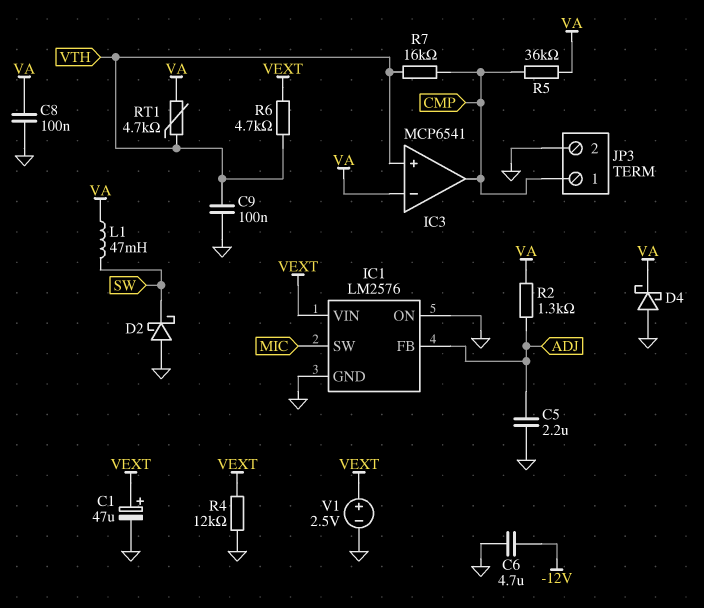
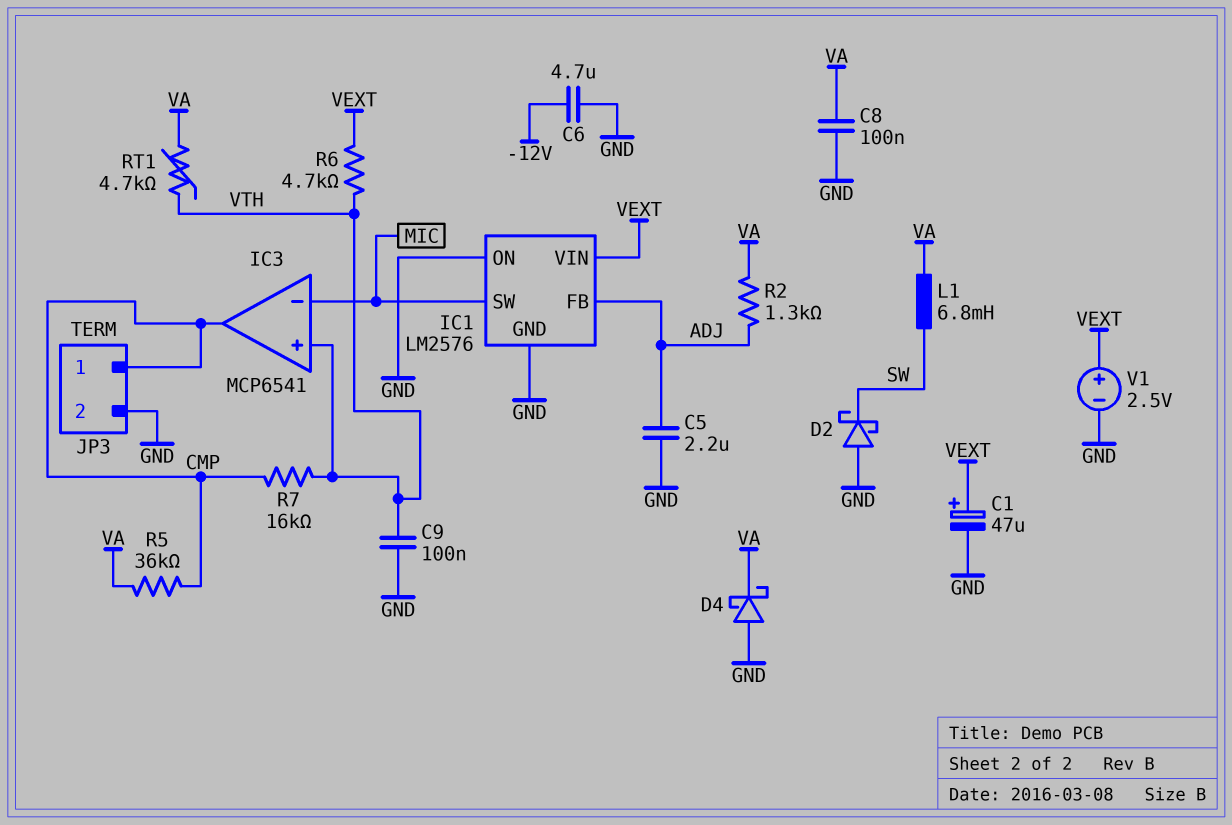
IC3 pin in-: VA -> MIC
L1: 47mH (SW, VA) -> 6.8mH (SW, VA)
R4: 12k (GND, VEXT) -> none

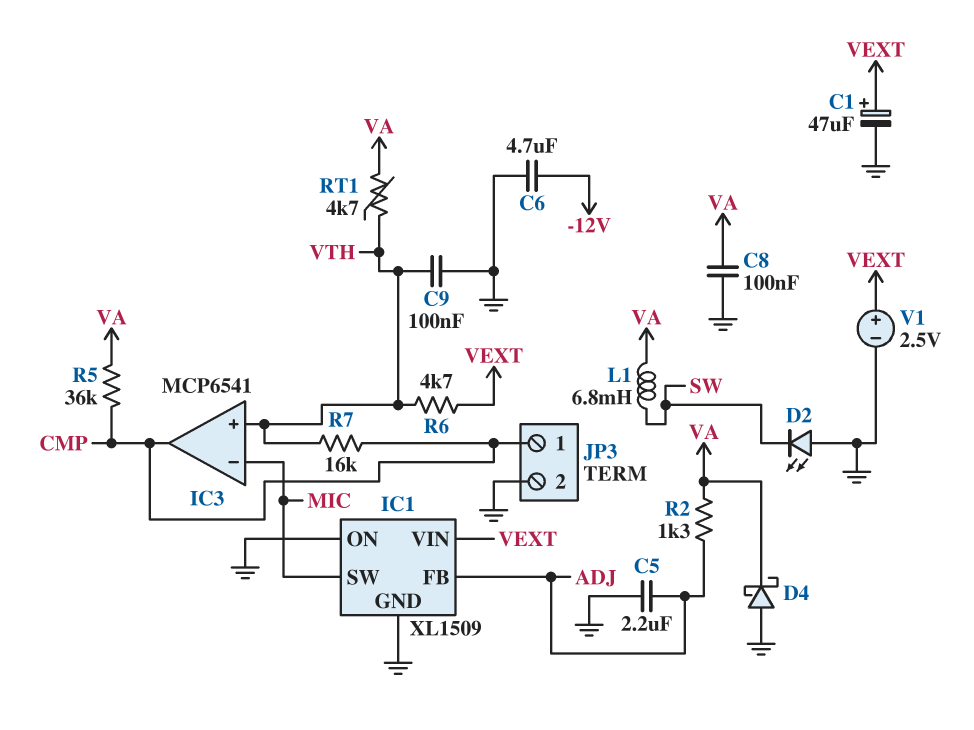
D2: schottky (A GND, K SW) -> LED (A GND, K SW)
IC1: LM2576 -> XL1509

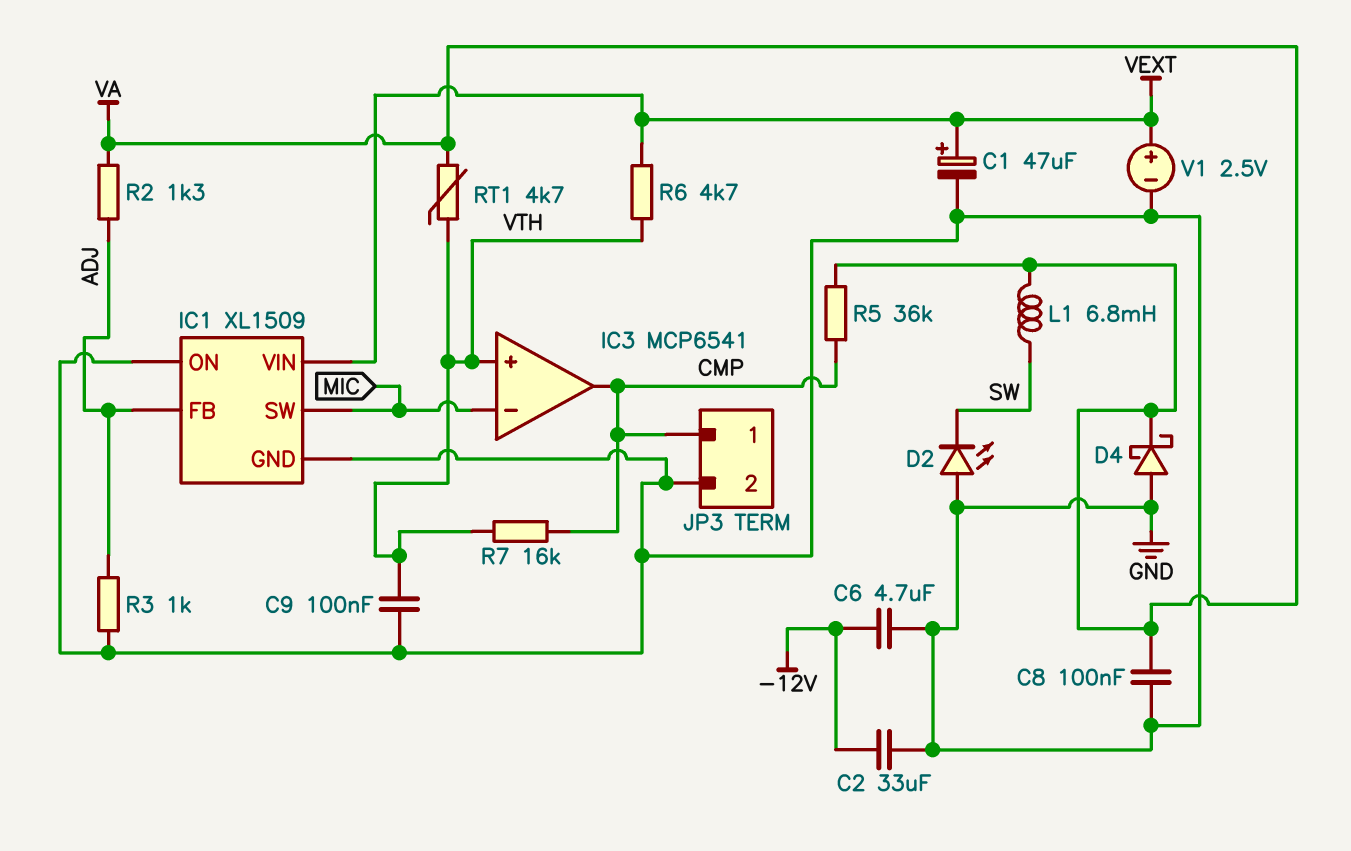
C2: none -> 33uF (-12V, GND)
C5: 2.2uF (ADJ, GND) -> none
R3: none -> 1k (ADJ, GND)

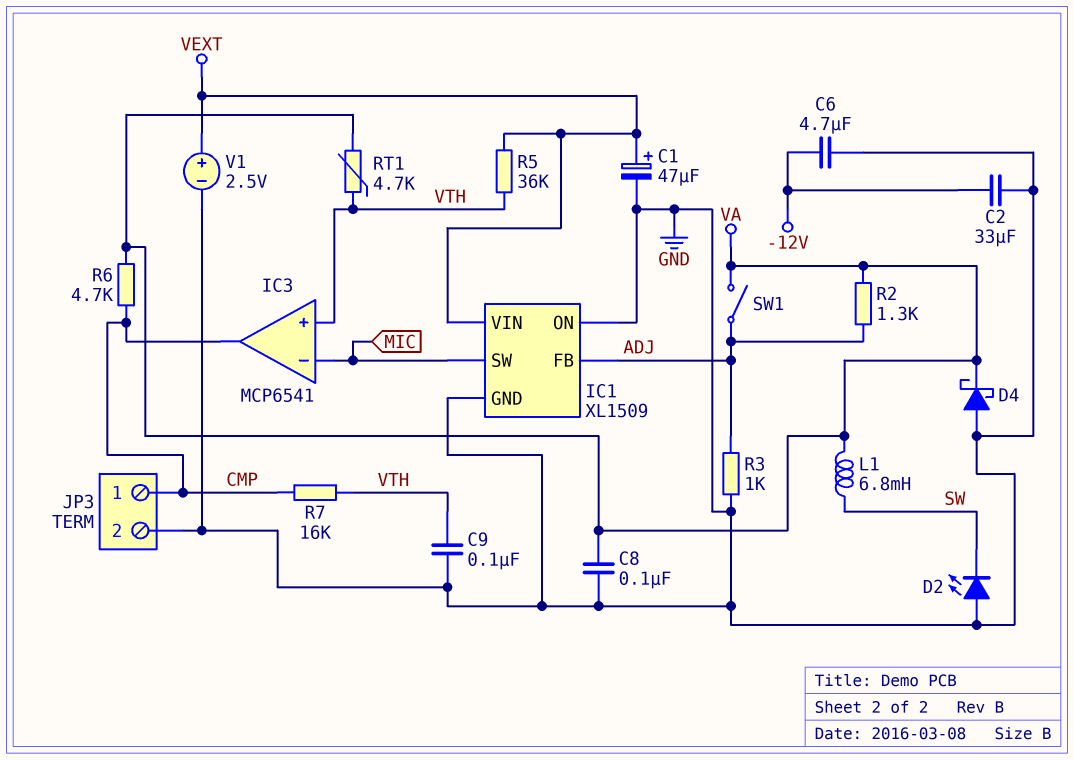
R5: 36k (CMP, VA) -> 36k (VEXT, VTH)
R6: 4.7k (VEXT, VTH) -> 4.7k (CMP, VA)
SW1: none -> switch (ADJ, VA)

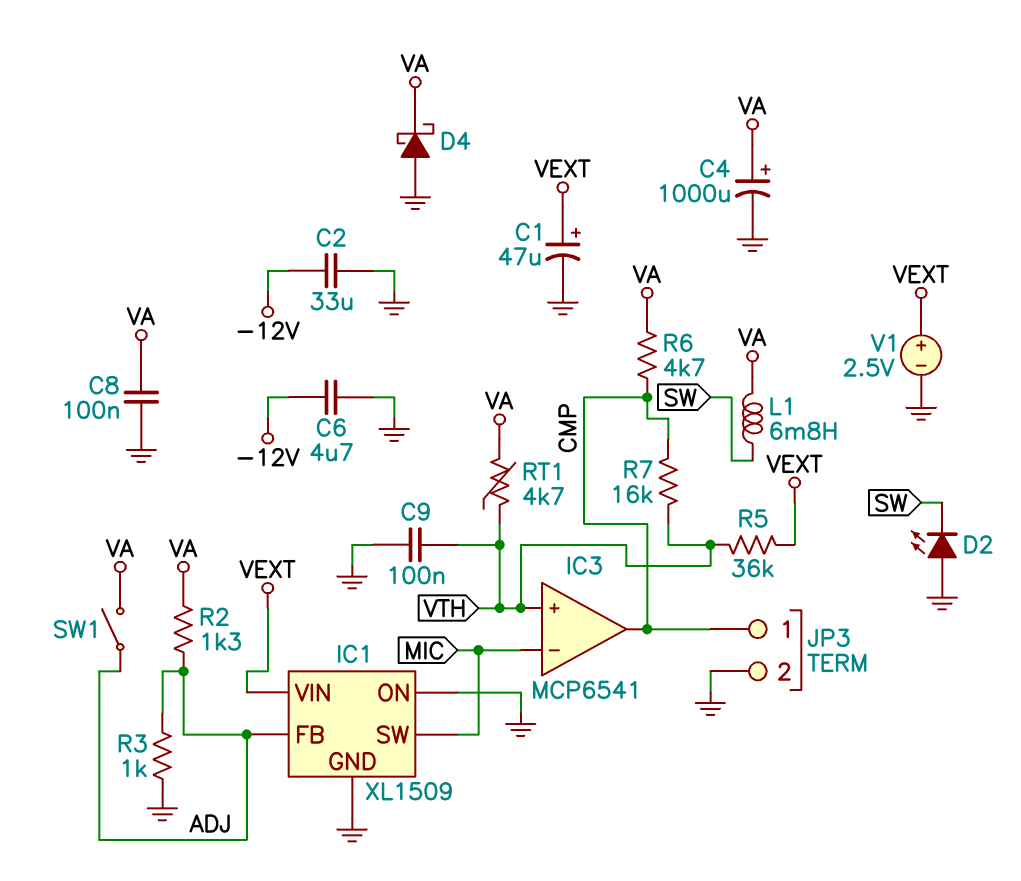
C4: none -> 1000uF (plus VA, minus GND)

